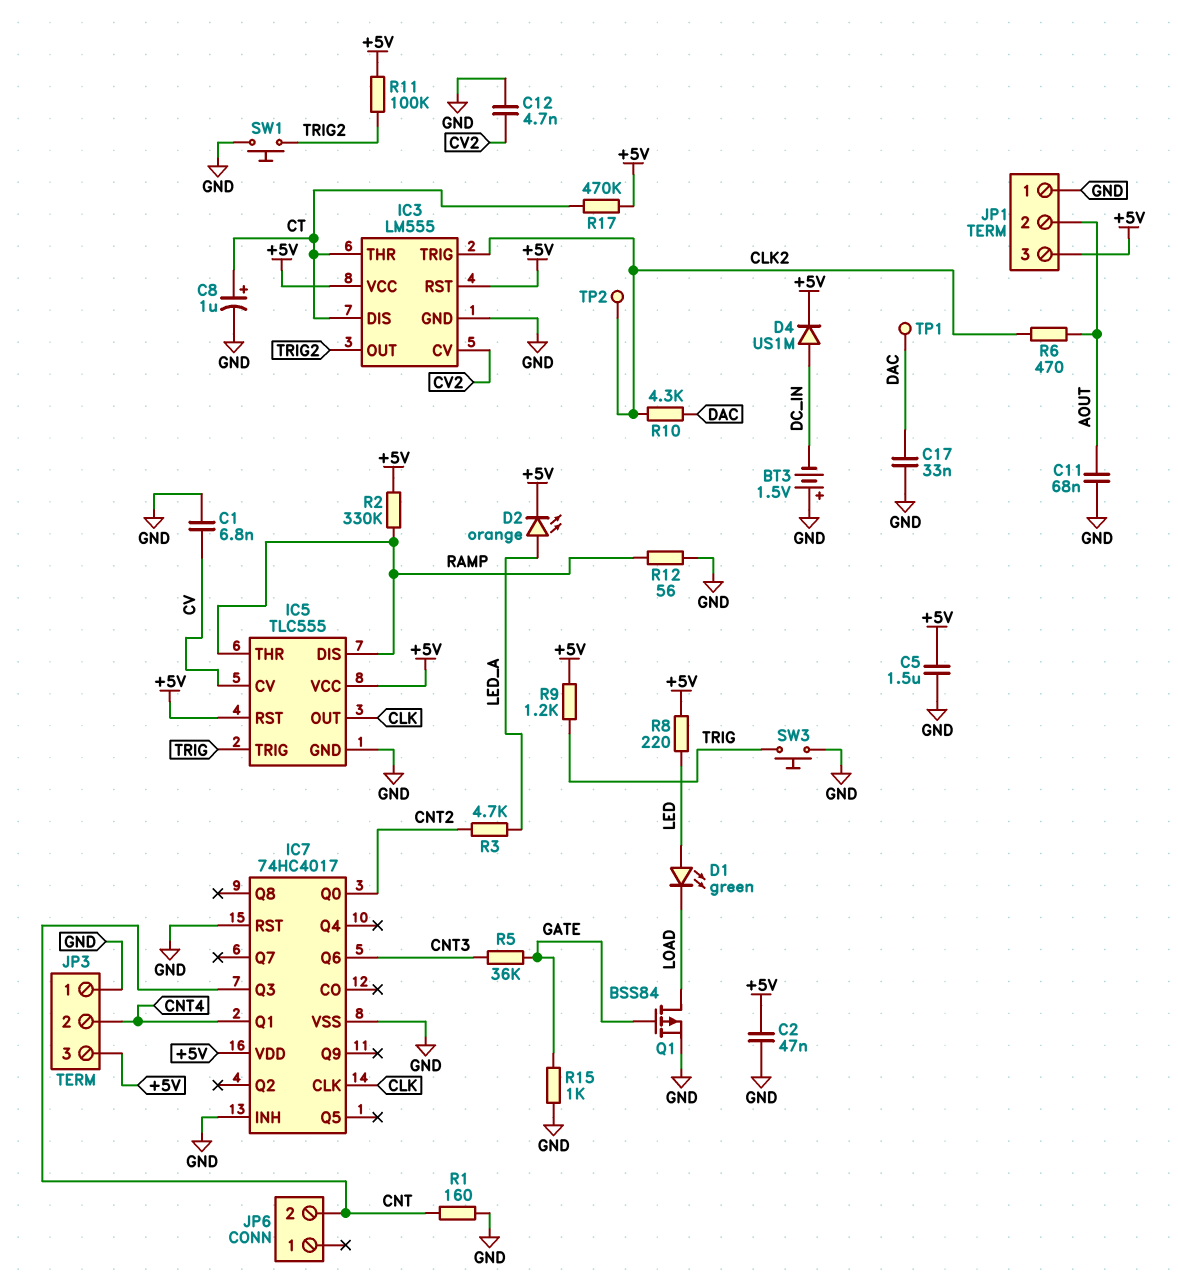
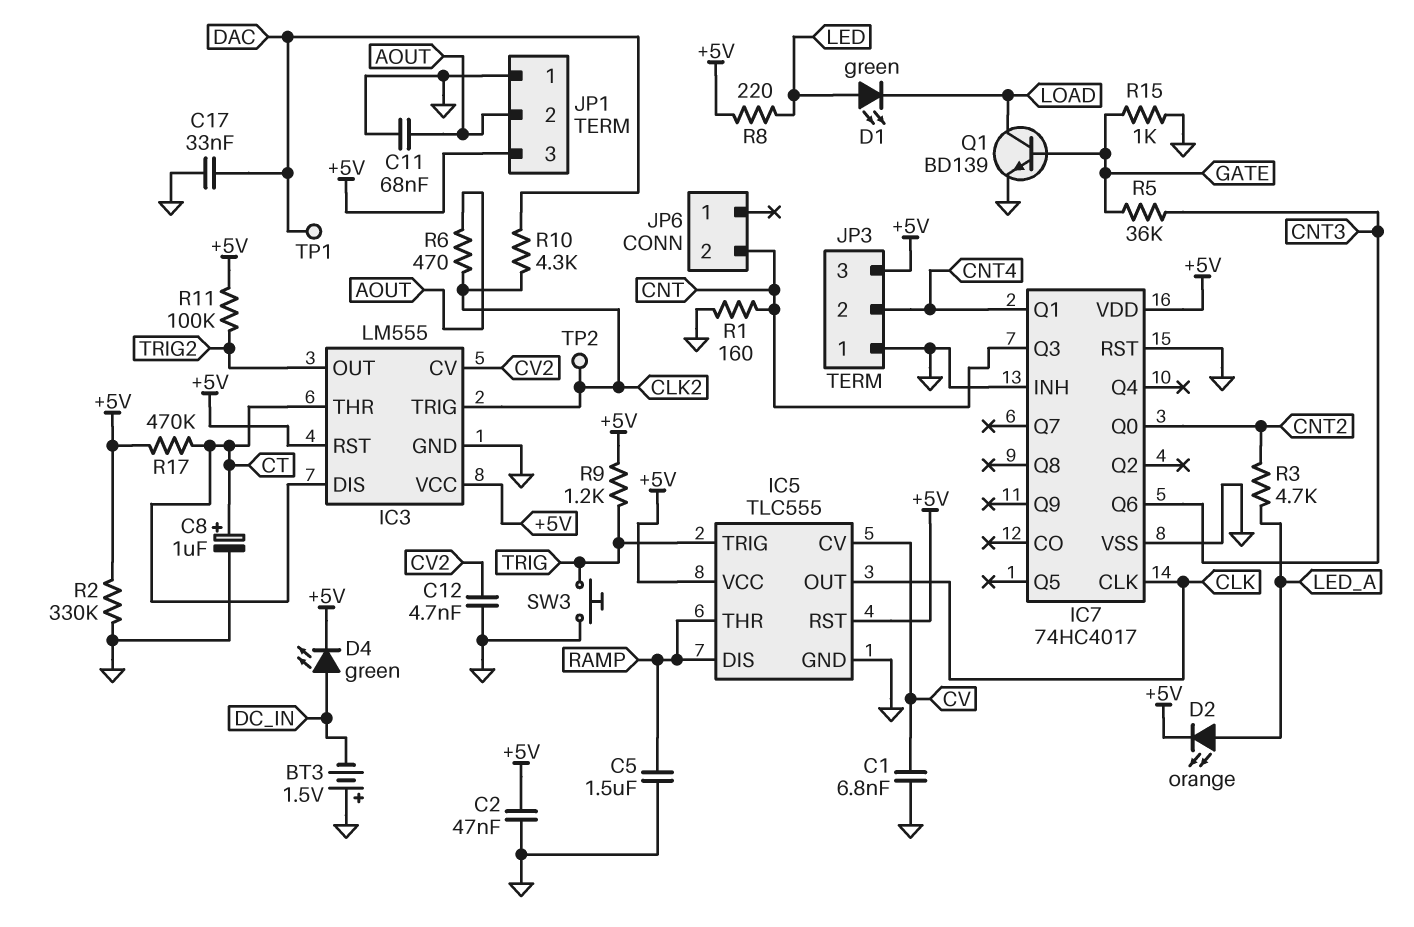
C5: 1.5uF (+5V, GND) -> 1.5uF (GND, RAMP)
D4: diode US1M (A DC_IN, K +5V) -> LED green (A DC_IN, K +5V)
Q1: PMOS BSS84 (G GATE, D LOAD, S GND) -> NPN BD139 (B GATE, C LOAD, E GND)
R2: 330k (+5V, RAMP) -> 330k (+5V, GND)
R12: 56 (GND, RAMP) -> none
SW1: button (GND, TRIG2) -> none

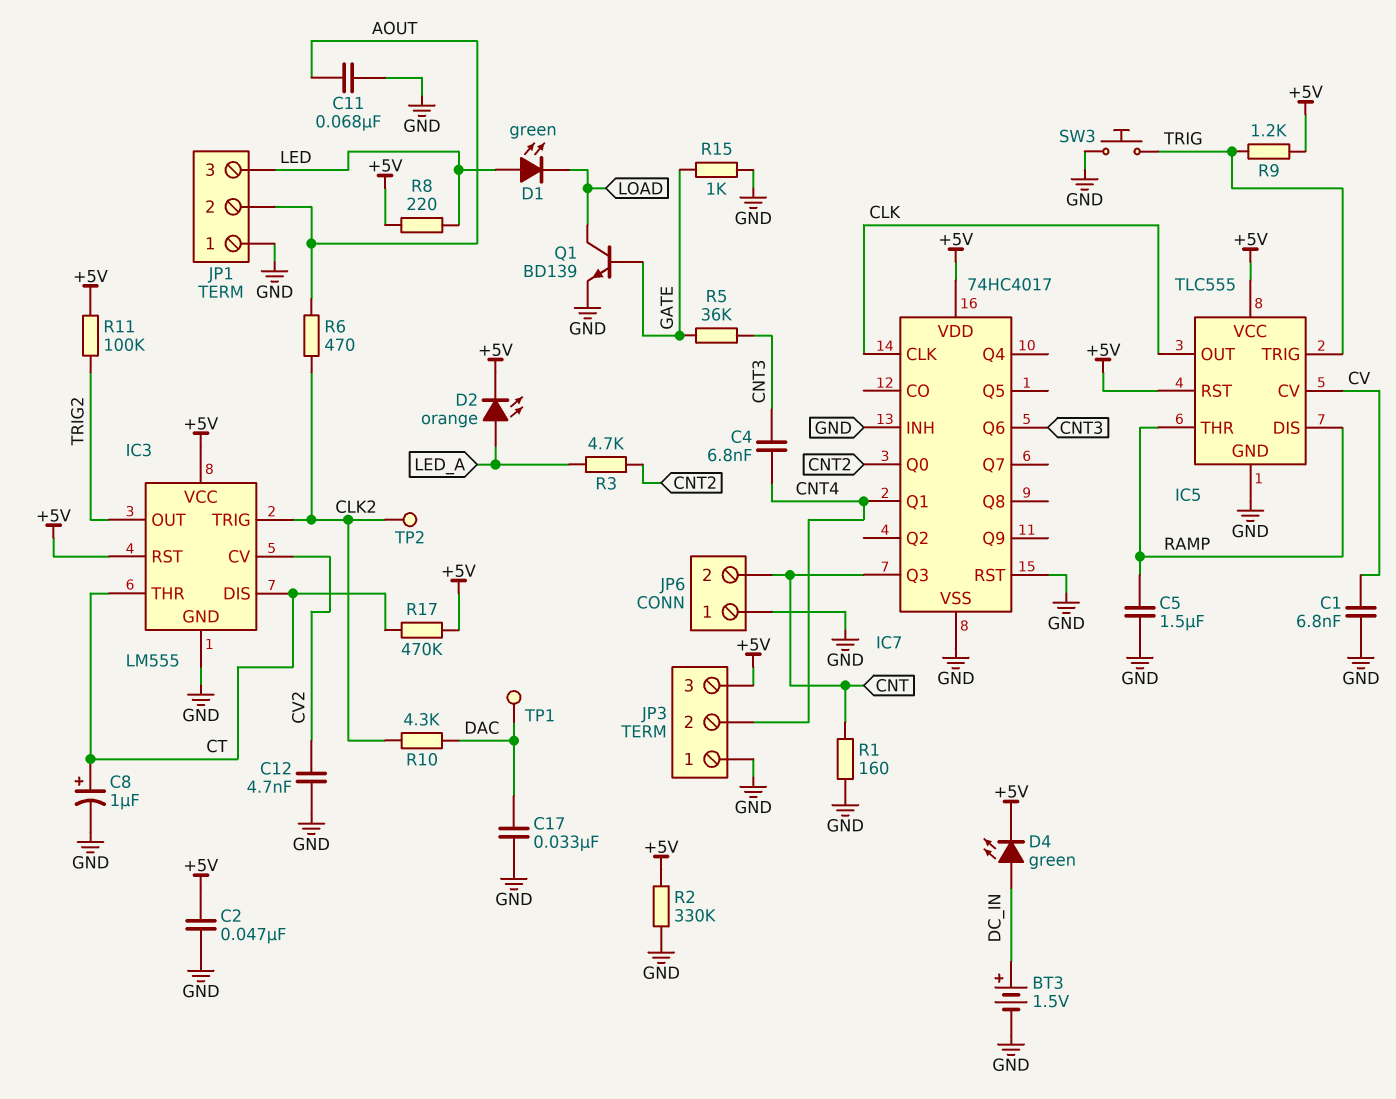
BT3: 1.5V (plus GND, minus DC_IN) -> 1.5V (plus DC_IN, minus GND)
C4: none -> 6.8nF (CNT3, CNT4)
JP1 pin 3: +5V -> LED
JP6 pin 1: none -> GND

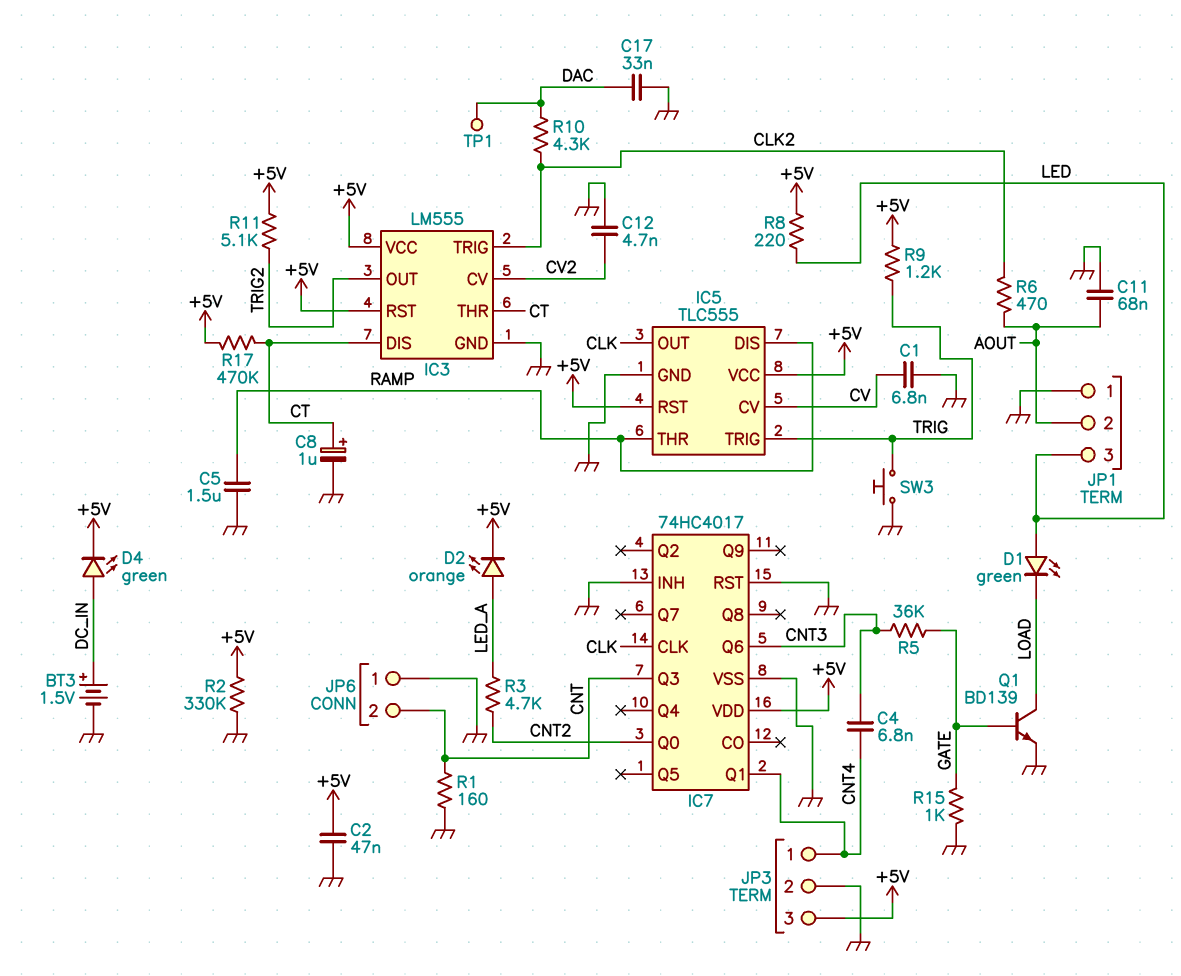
JP3 pin 1: GND -> CNT4
JP3 pin 2: CNT4 -> GND
R11: 100k (+5V, TRIG2) -> 5.1k (+5V, TRIG2)
TP2: test point (CLK2) -> none

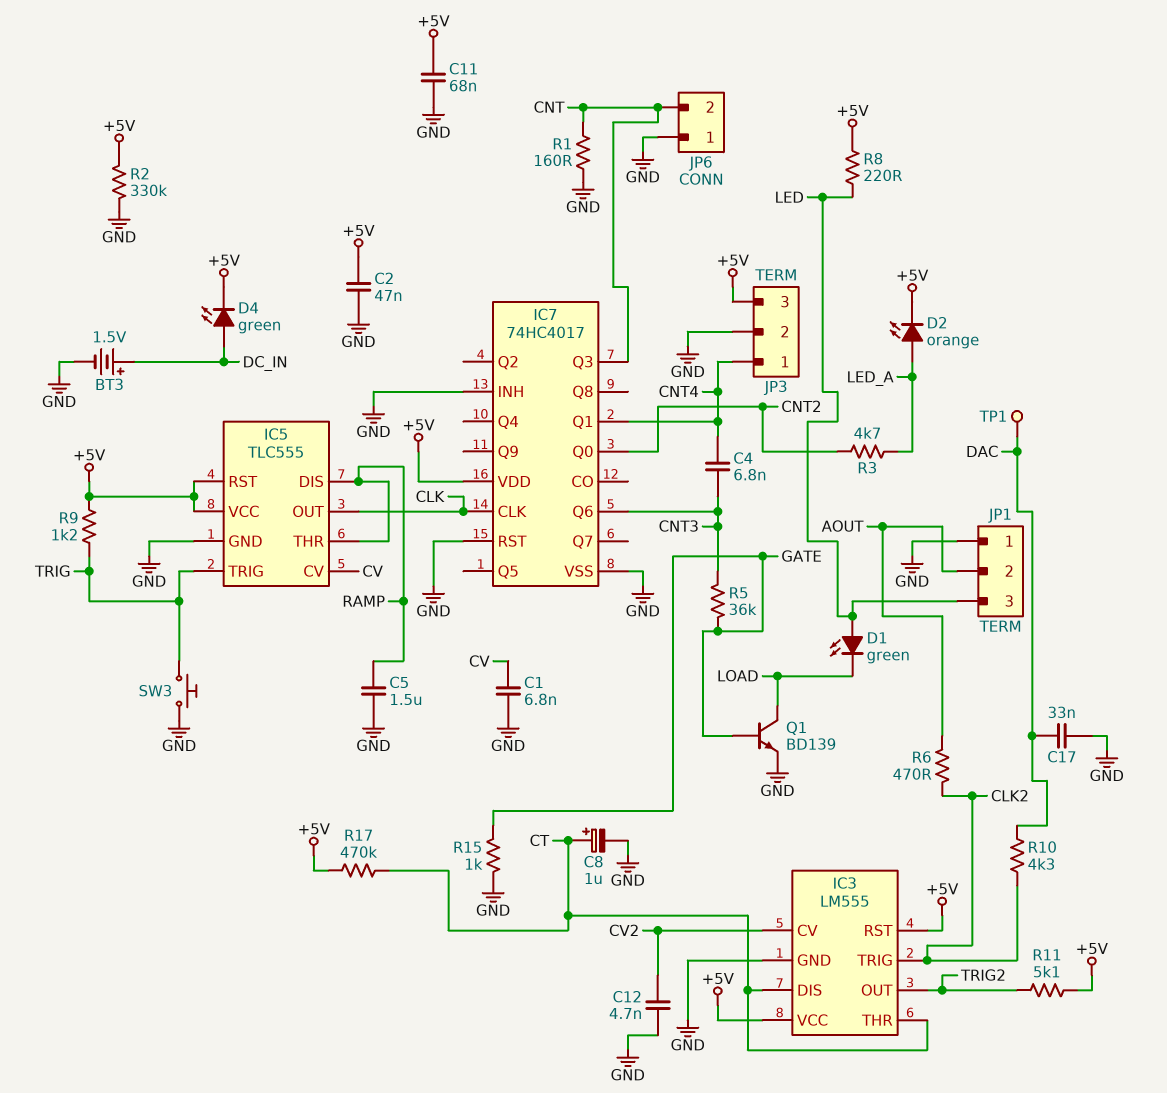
C11: 68nF (AOUT, GND) -> 68nF (+5V, GND)

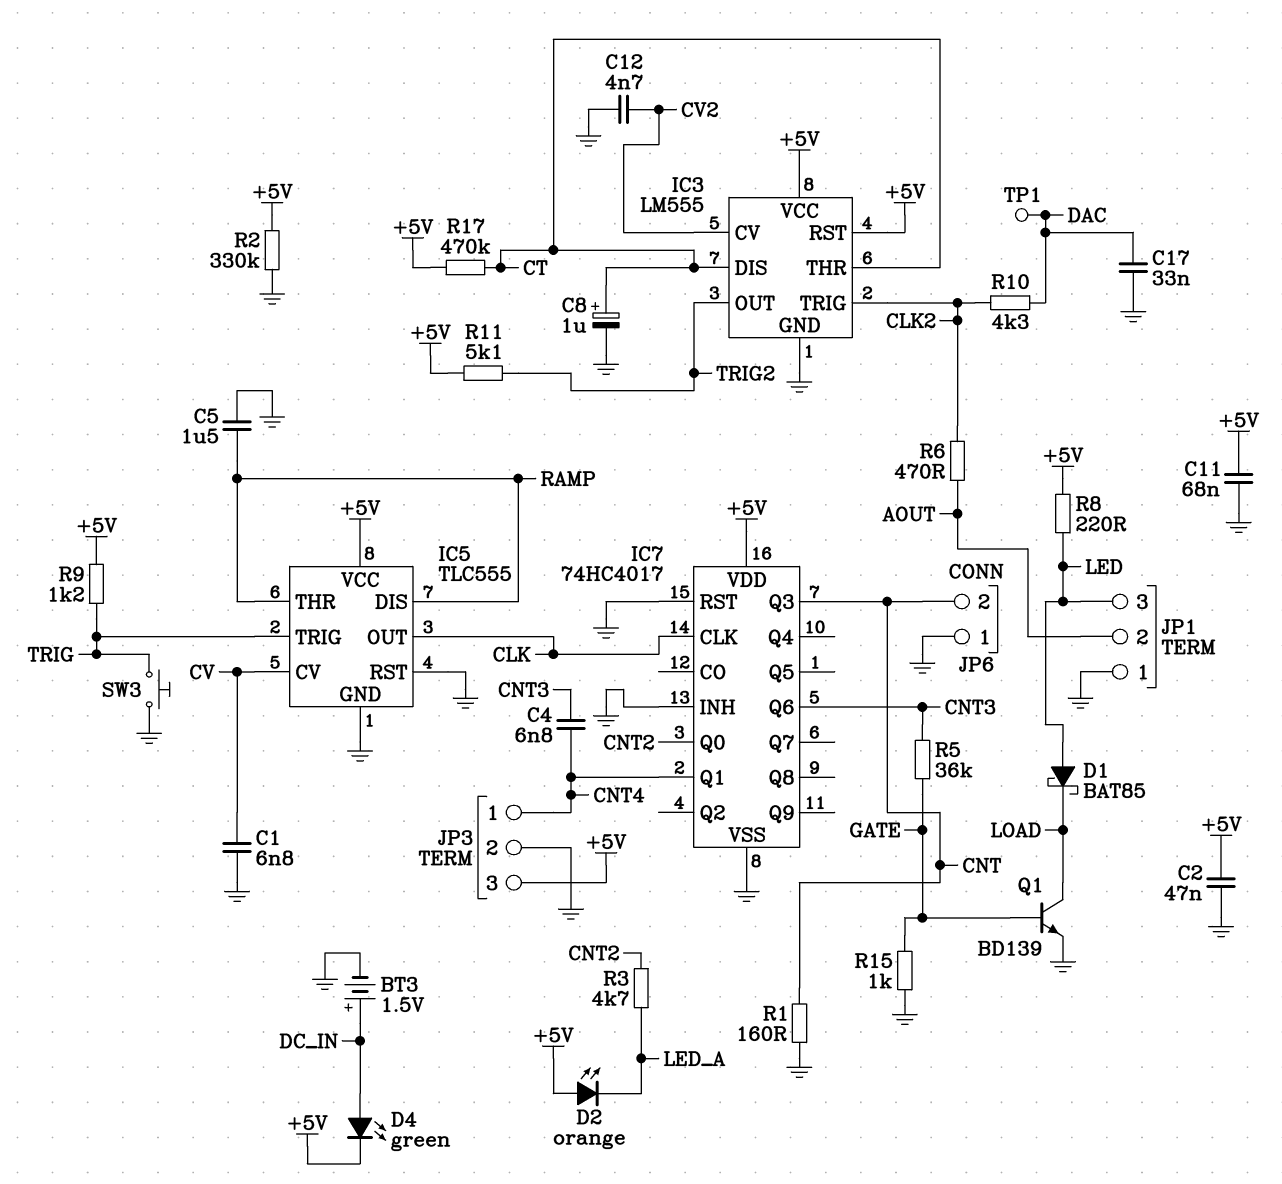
D1: LED green (A LED, K LOAD) -> schottky BAT85 (A LED, K LOAD)
D2: LED orange (A LED_A, K +5V) -> LED orange (A +5V, K LED_A)
IC5 pin RST: +5V -> GND

